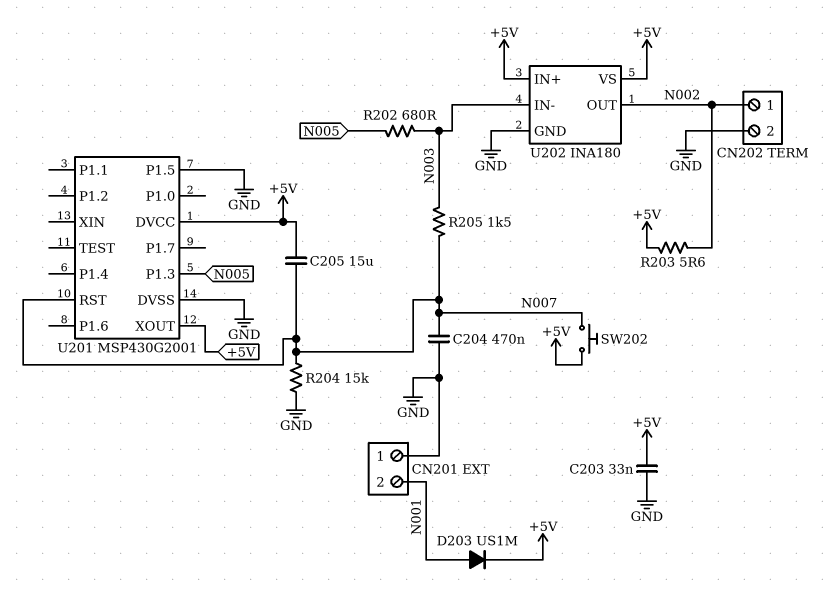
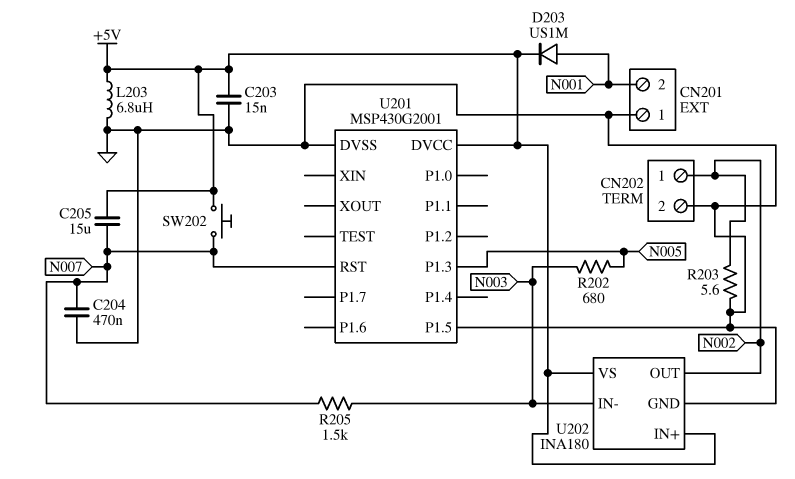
C203: 33nF (+5V, GND) -> 15nF (+5V, GND)
L203: none -> 6.8uH (+5V, GND)
R203: 5.6 (+5V, N002) -> 5.6 (GND, N002)
R204: 15k (GND, N007) -> none
U201 pin XOUT: +5V -> none

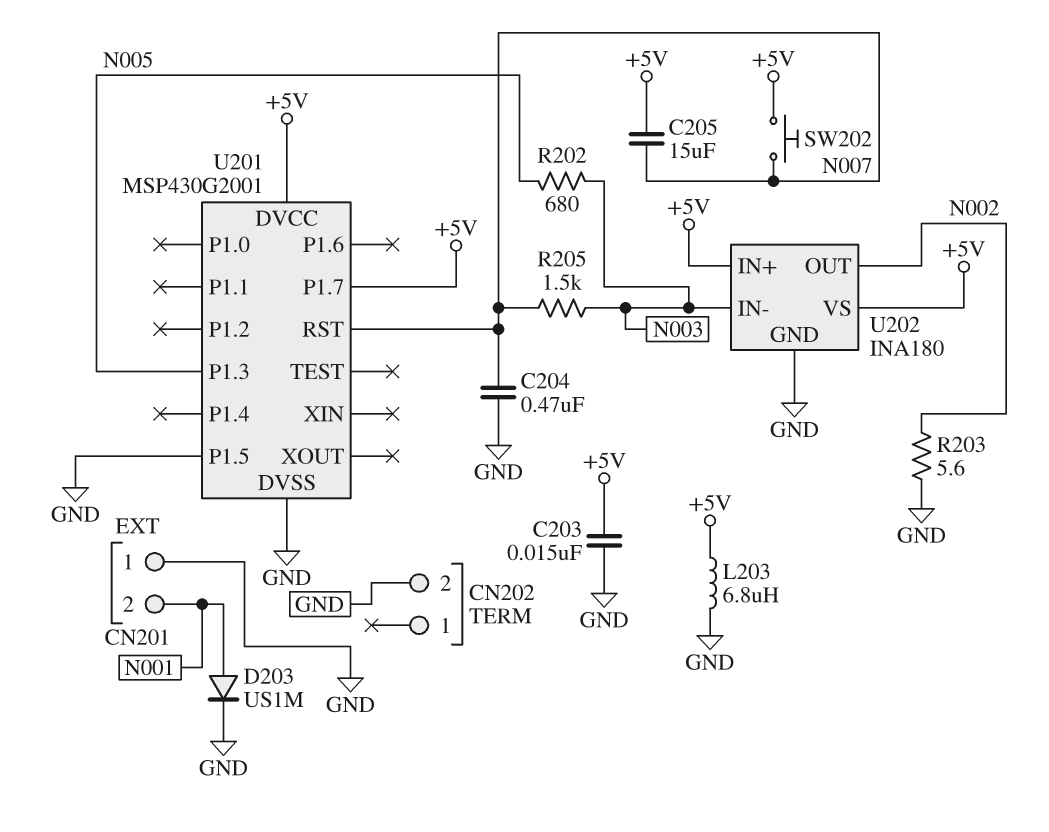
CN202 pin 1: N002 -> none
D203: diode US1M (A N001, K +5V) -> diode US1M (A N001, K GND)
U201 pin P1.7: none -> +5V

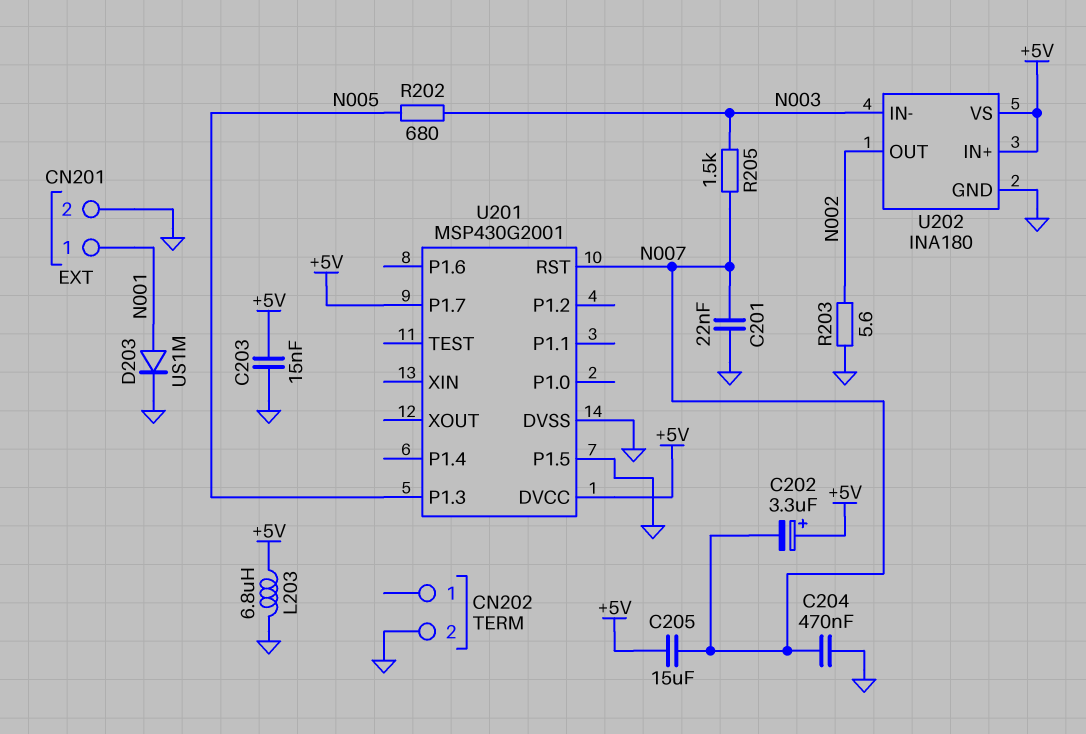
C201: none -> 22nF (GND, N007)
C202: none -> 3.3uF (plus +5V, minus N007)
CN201 pin 1: GND -> N001
CN201 pin 2: N001 -> GND
SW202: button (+5V, N007) -> none

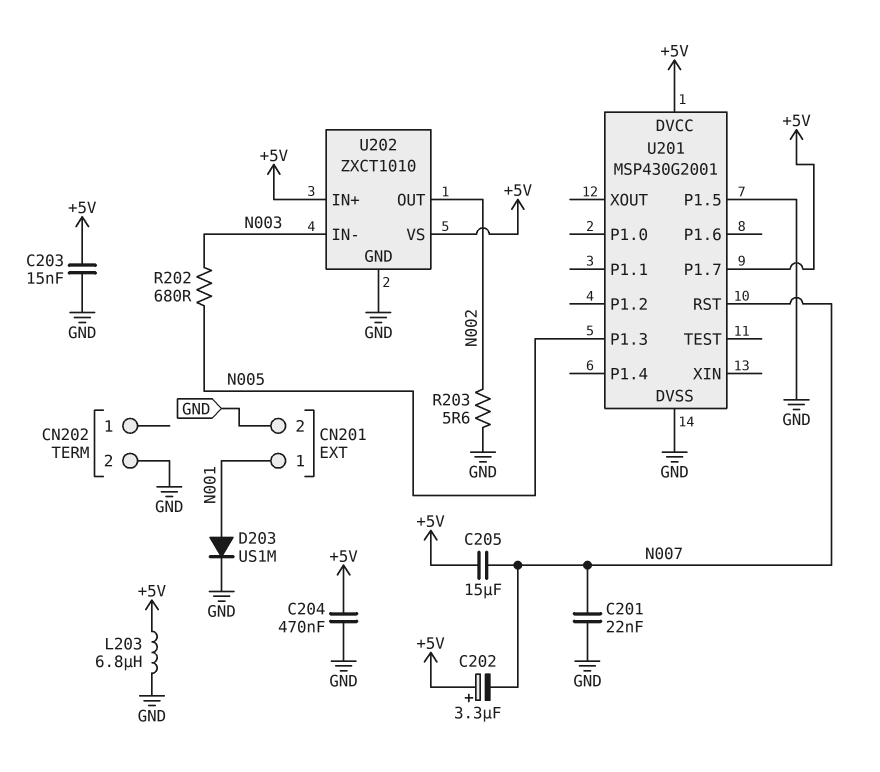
C204: 470nF (GND, N007) -> 470nF (+5V, GND)
R205: 1.5k (N003, N007) -> none
U202: INA180 -> ZXCT1010

